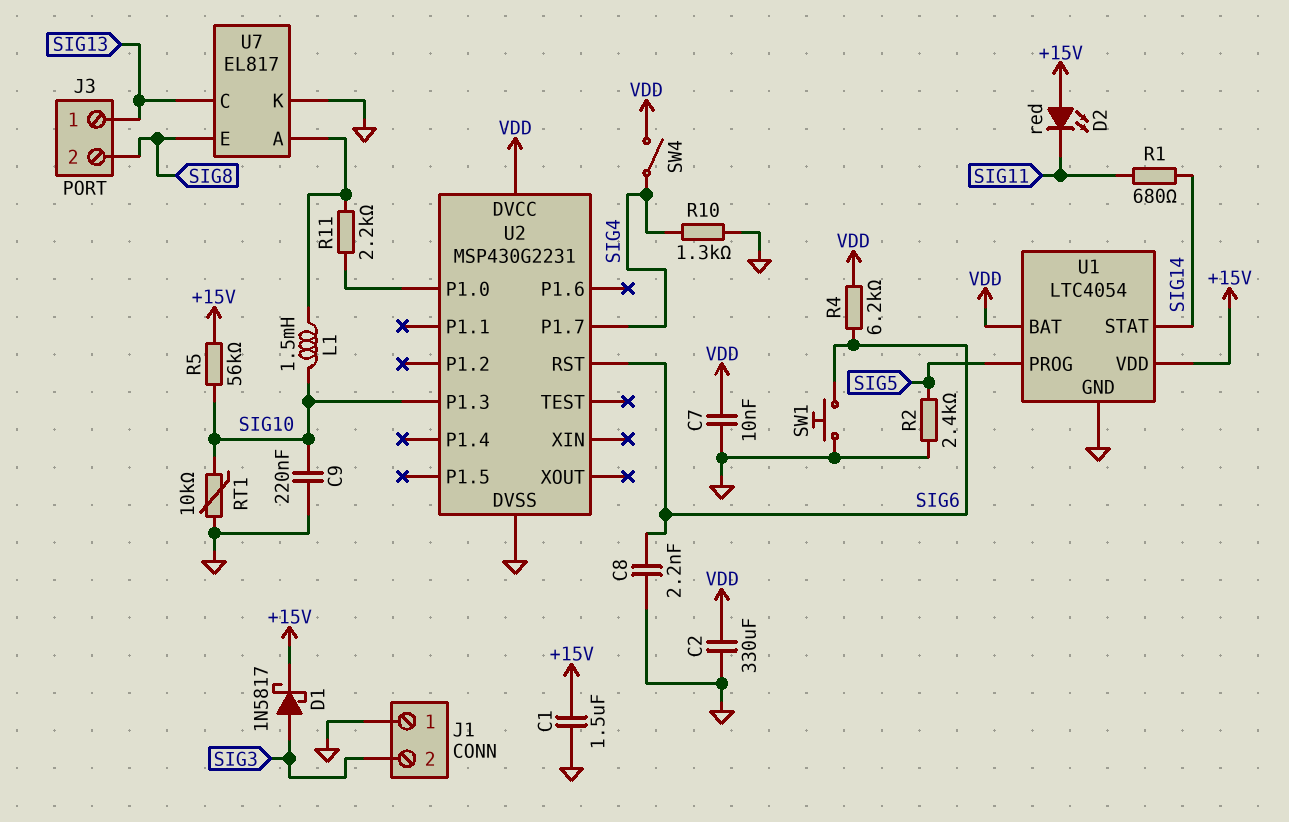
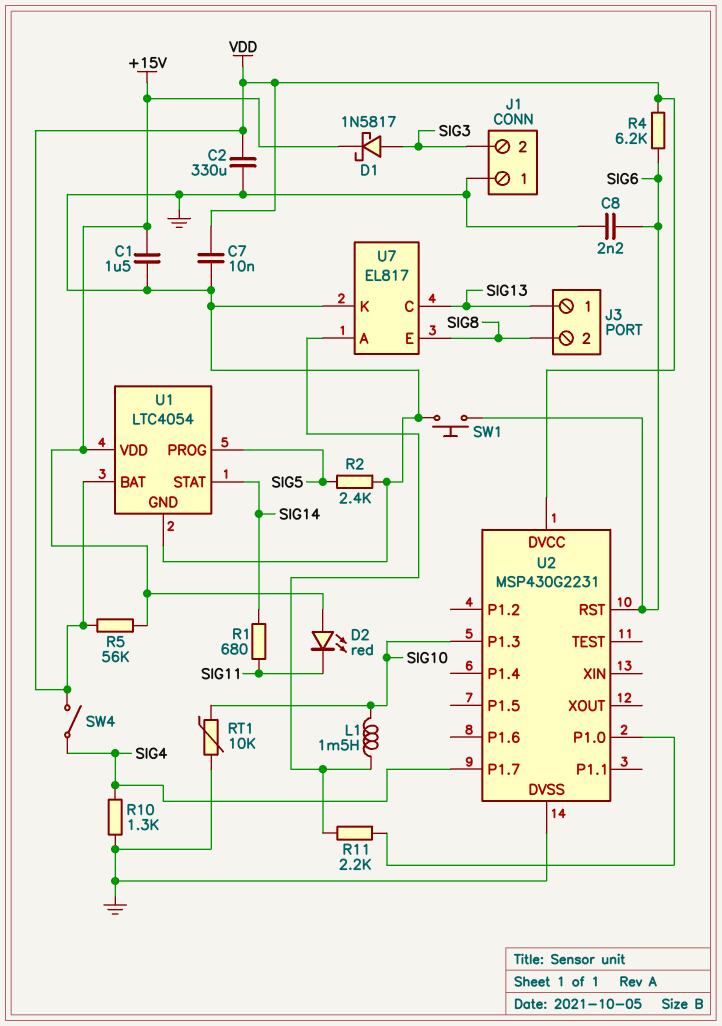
C9: 220nF (GND, SIG10) -> none
R5: 56k (+15V, SIG10) -> 56k (+15V, VDD)

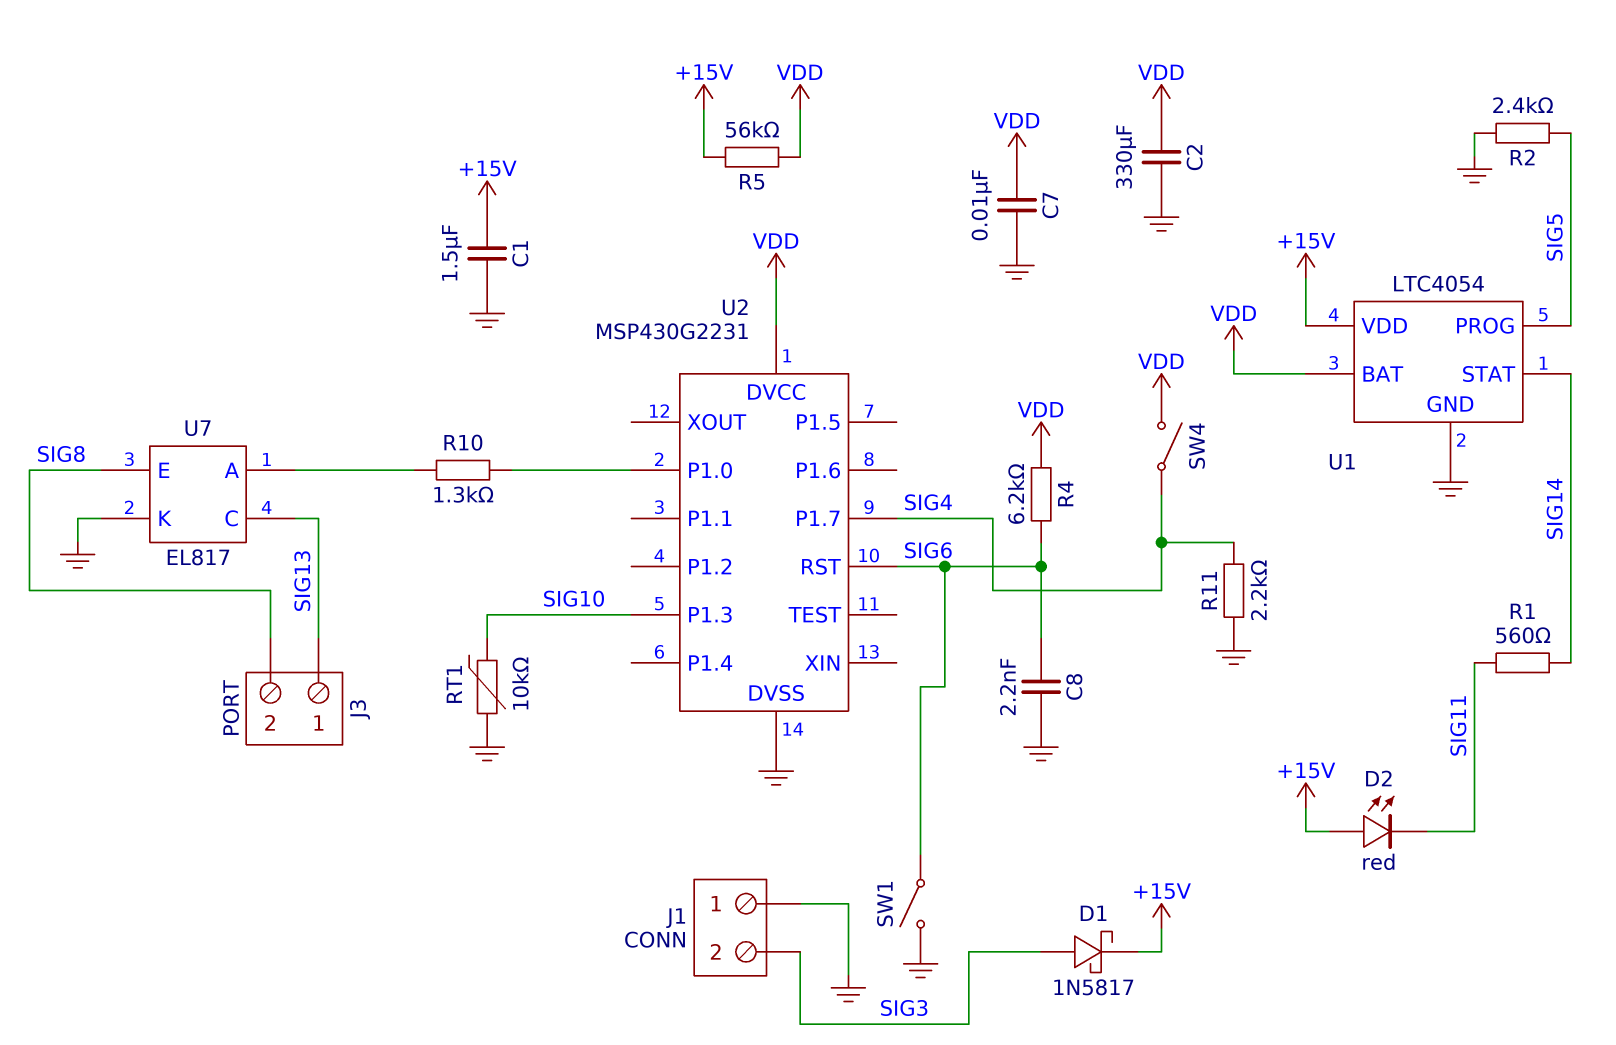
L1: 1.5mH (SIG10, U7/A) -> none
R1: 680 (SIG11, SIG14) -> 560 (SIG11, SIG14)
R10: 1.3k (GND, SIG4) -> 1.3k (U2/P1.0, U7/A)
R11: 2.2k (U2/P1.0, U7/A) -> 2.2k (GND, SIG4)
SW1: button (GND, SIG6) -> switch (GND, SIG6)

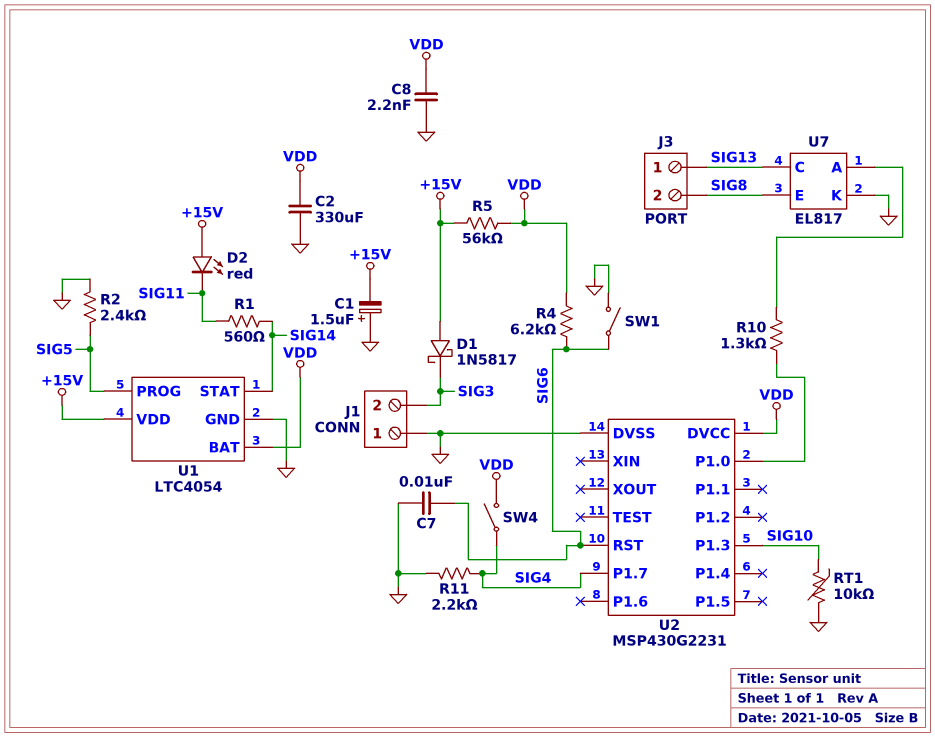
C1: 1.5uF (+15V, GND) -> 1.5uF (plus GND, minus +15V)
C7: 10nF (GND, VDD) -> 10nF (GND, SIG6)
C8: 2.2nF (GND, SIG6) -> 2.2nF (GND, VDD)
D1: schottky 1N5817 (A SIG3, K +15V) -> schottky 1N5817 (A +15V, K SIG3)

